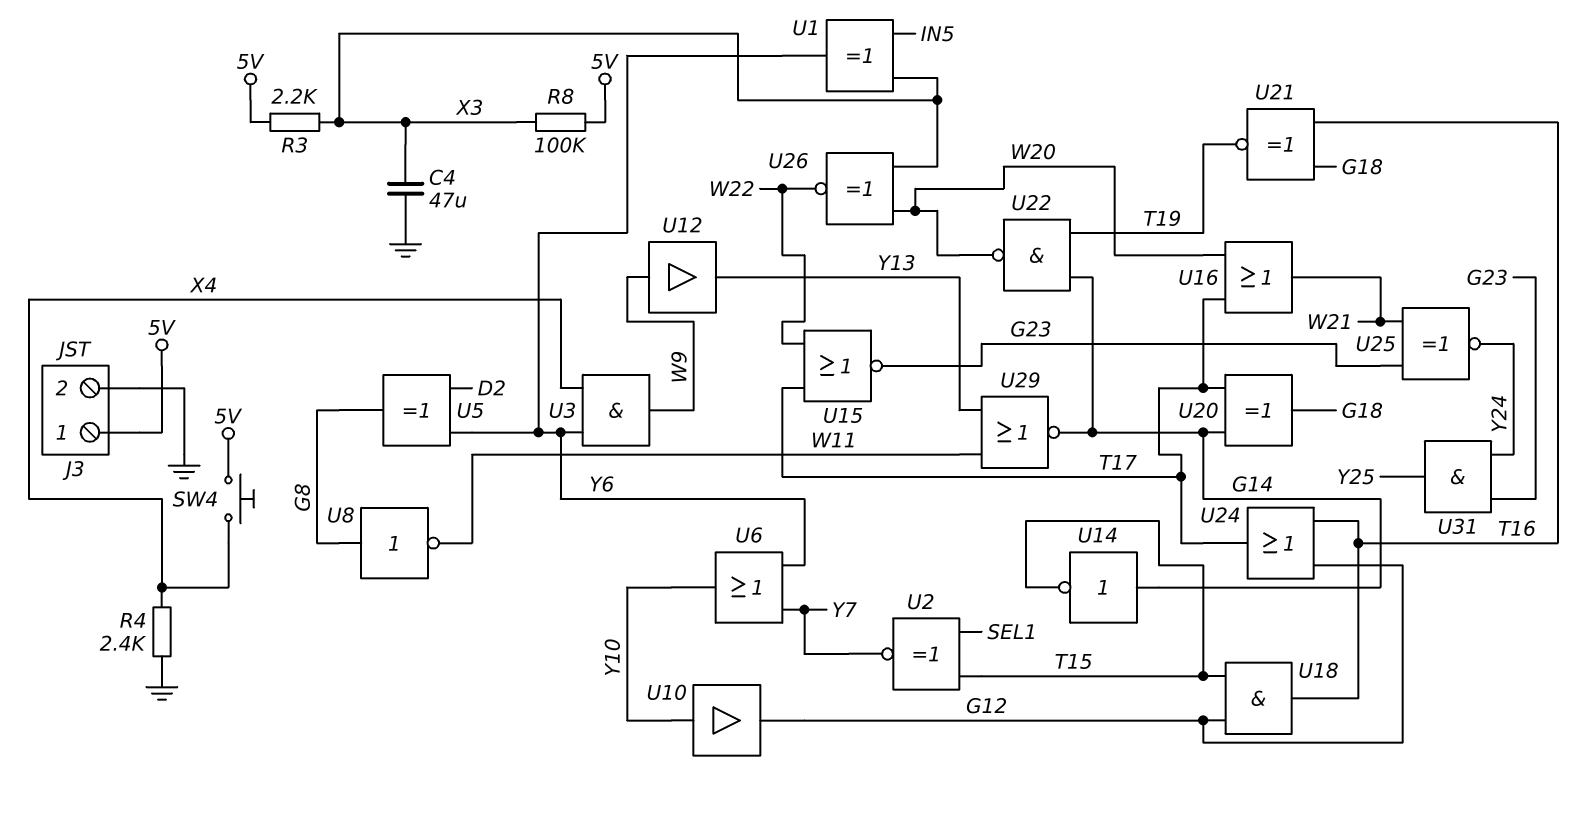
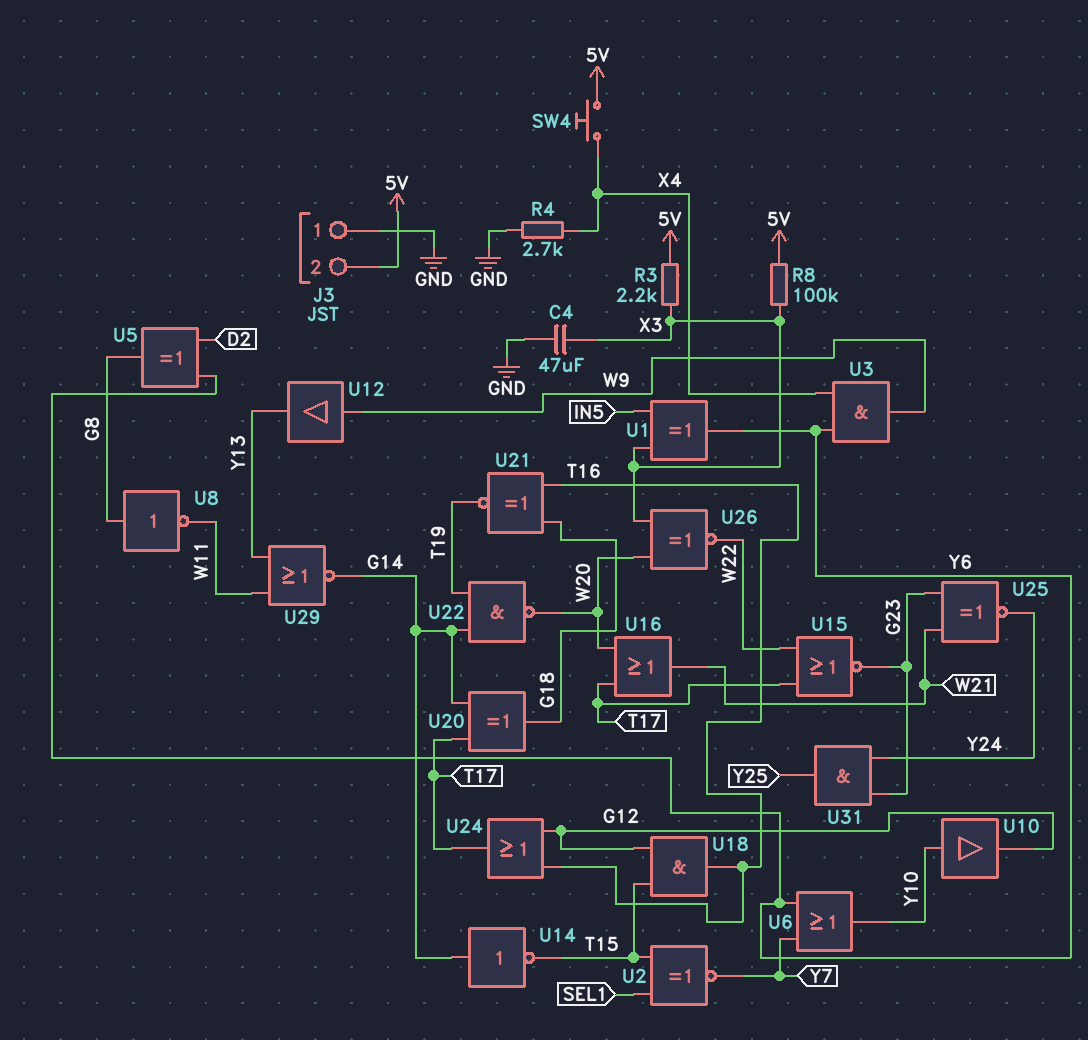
J3 pin 1: 5V -> GND
J3 pin 2: GND -> 5V
R4: 2.4k (GND, X4) -> 2.7k (GND, X4)

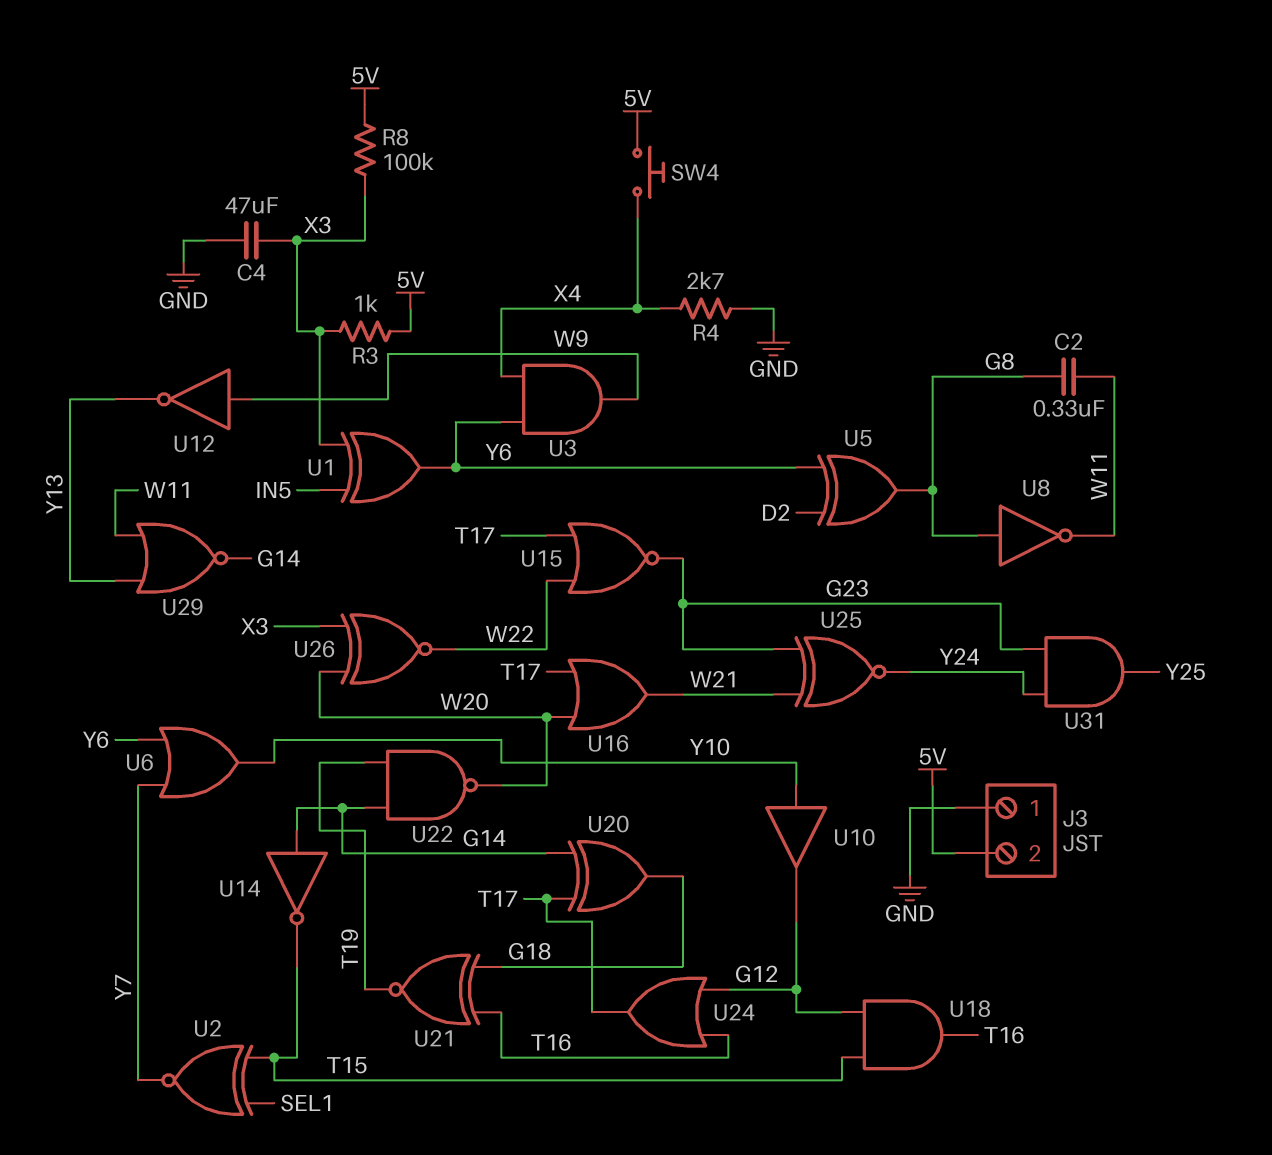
C2: none -> 330nF (G8, W11)
R3: 2.2k (5V, X3) -> 1k (5V, X3)
U12: buffer (in W9, out Y13) -> NOT (in W9, out Y13)

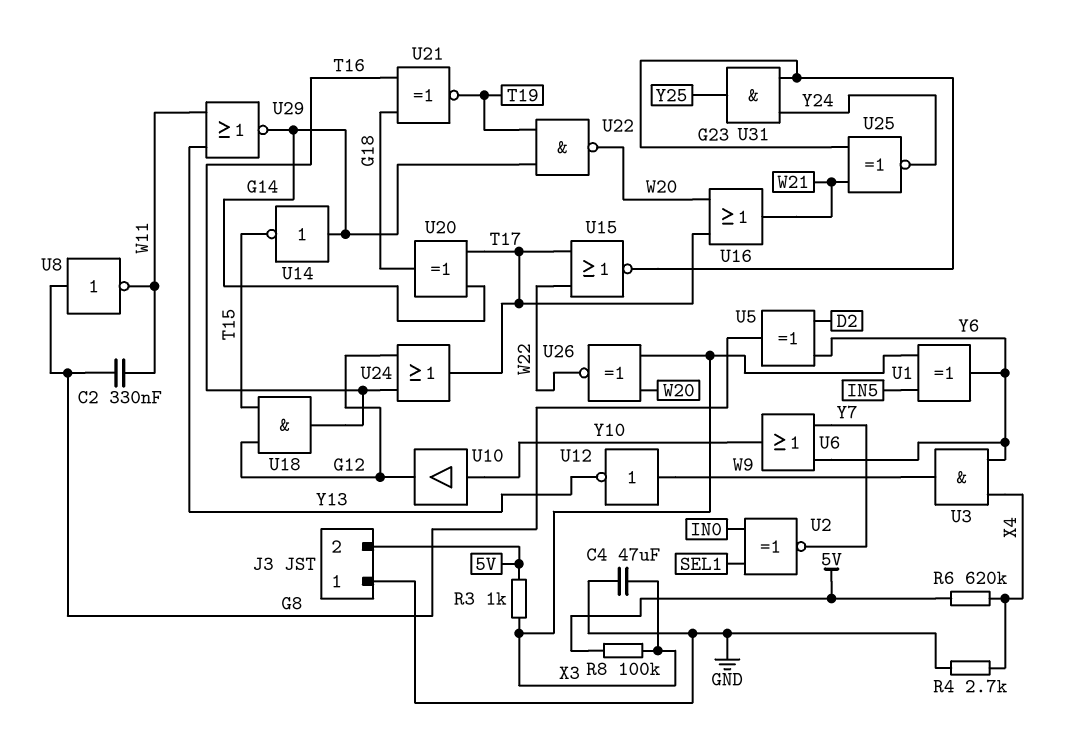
R6: none -> 620k (5V, X4)
SW4: button (5V, X4) -> none
U2: XNOR (in SEL1, in T15, out Y7) -> XNOR (in IN0, in SEL1, out Y7)

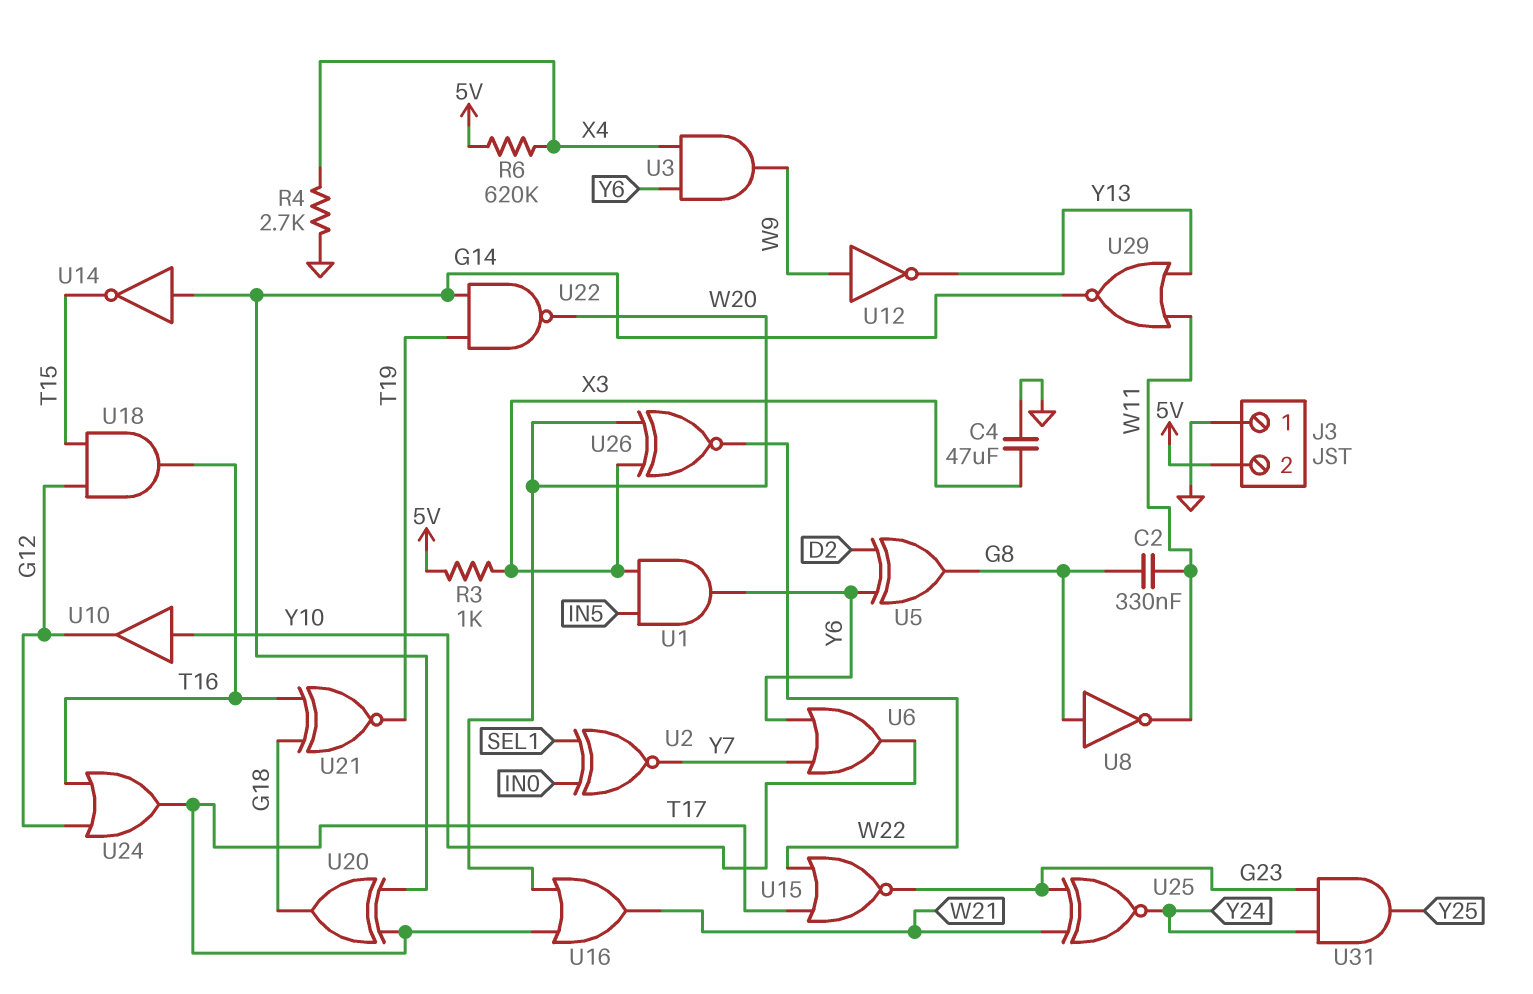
R8: 100k (5V, X3) -> none
U1: XOR (in IN5, in X3, out Y6) -> AND (in IN5, in X3, out Y6)

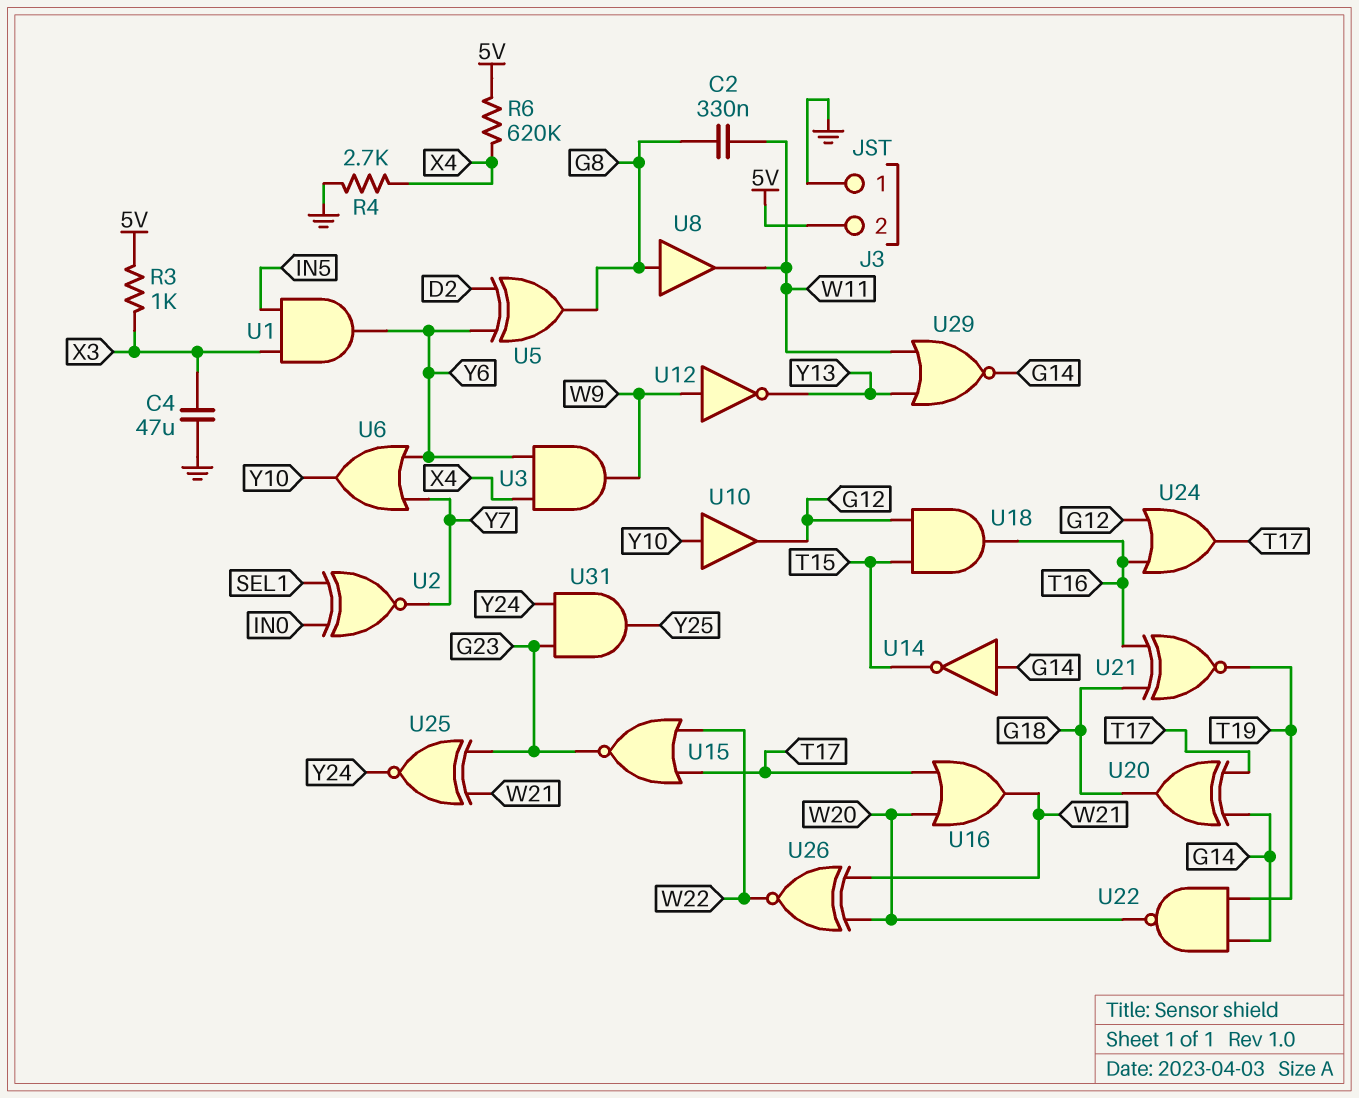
U8: NOT (in G8, out W11) -> buffer (in G8, out W11)
U26: XNOR (in W20, in X3, out W22) -> XNOR (in W20, in W21, out W22)

